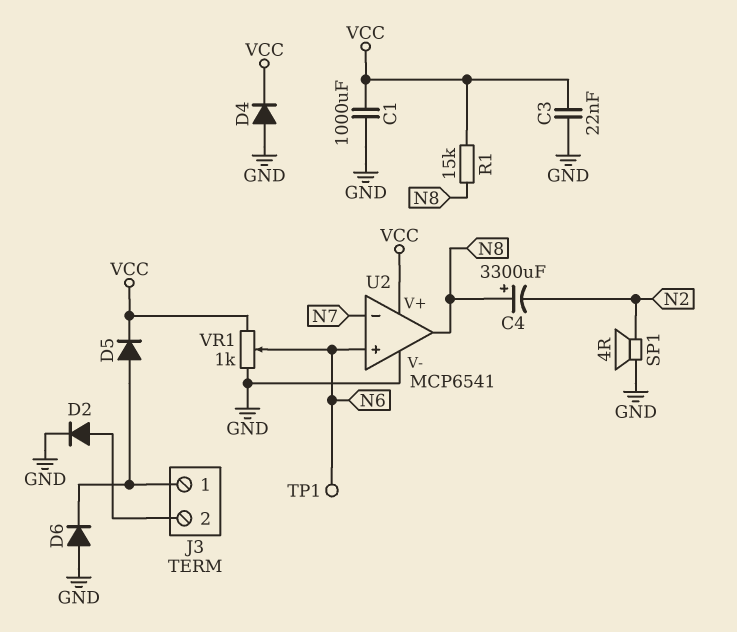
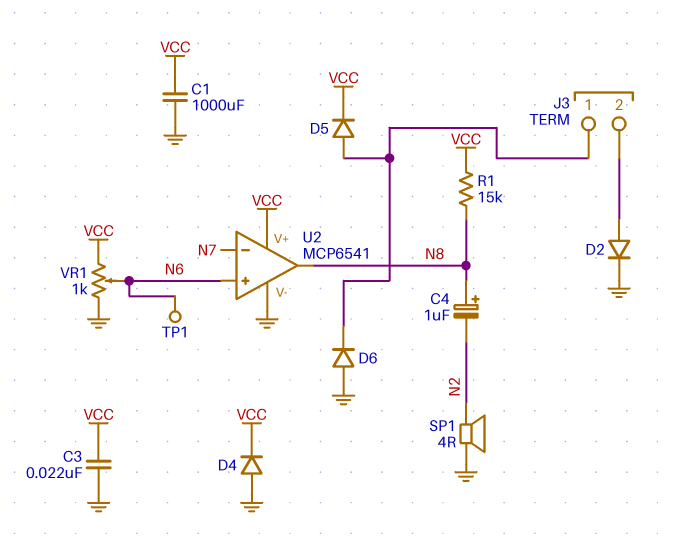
C4: 3300uF (plus N8, minus N2) -> 1uF (plus N8, minus N2)

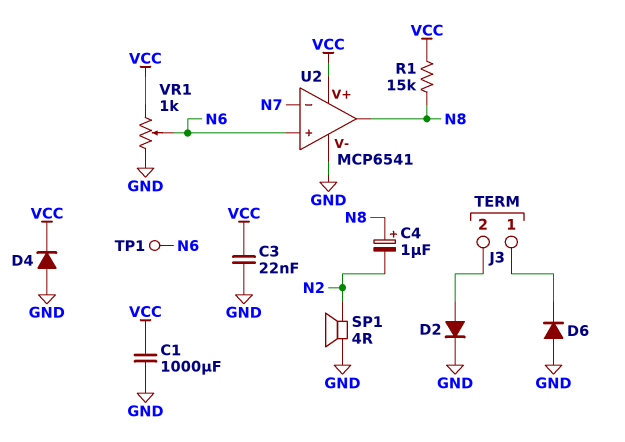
D5: diode (A J3/1, K VCC) -> none

